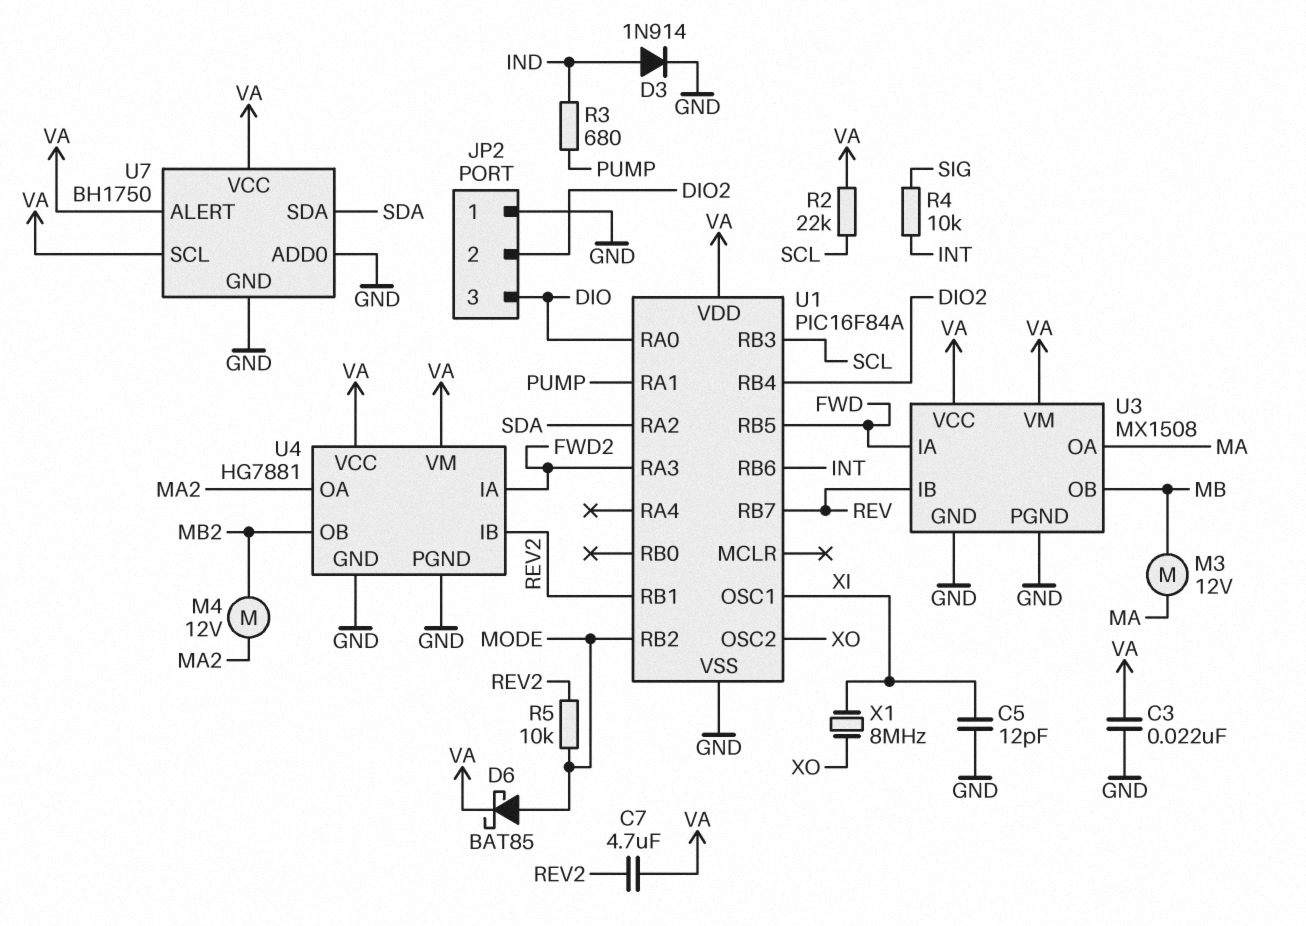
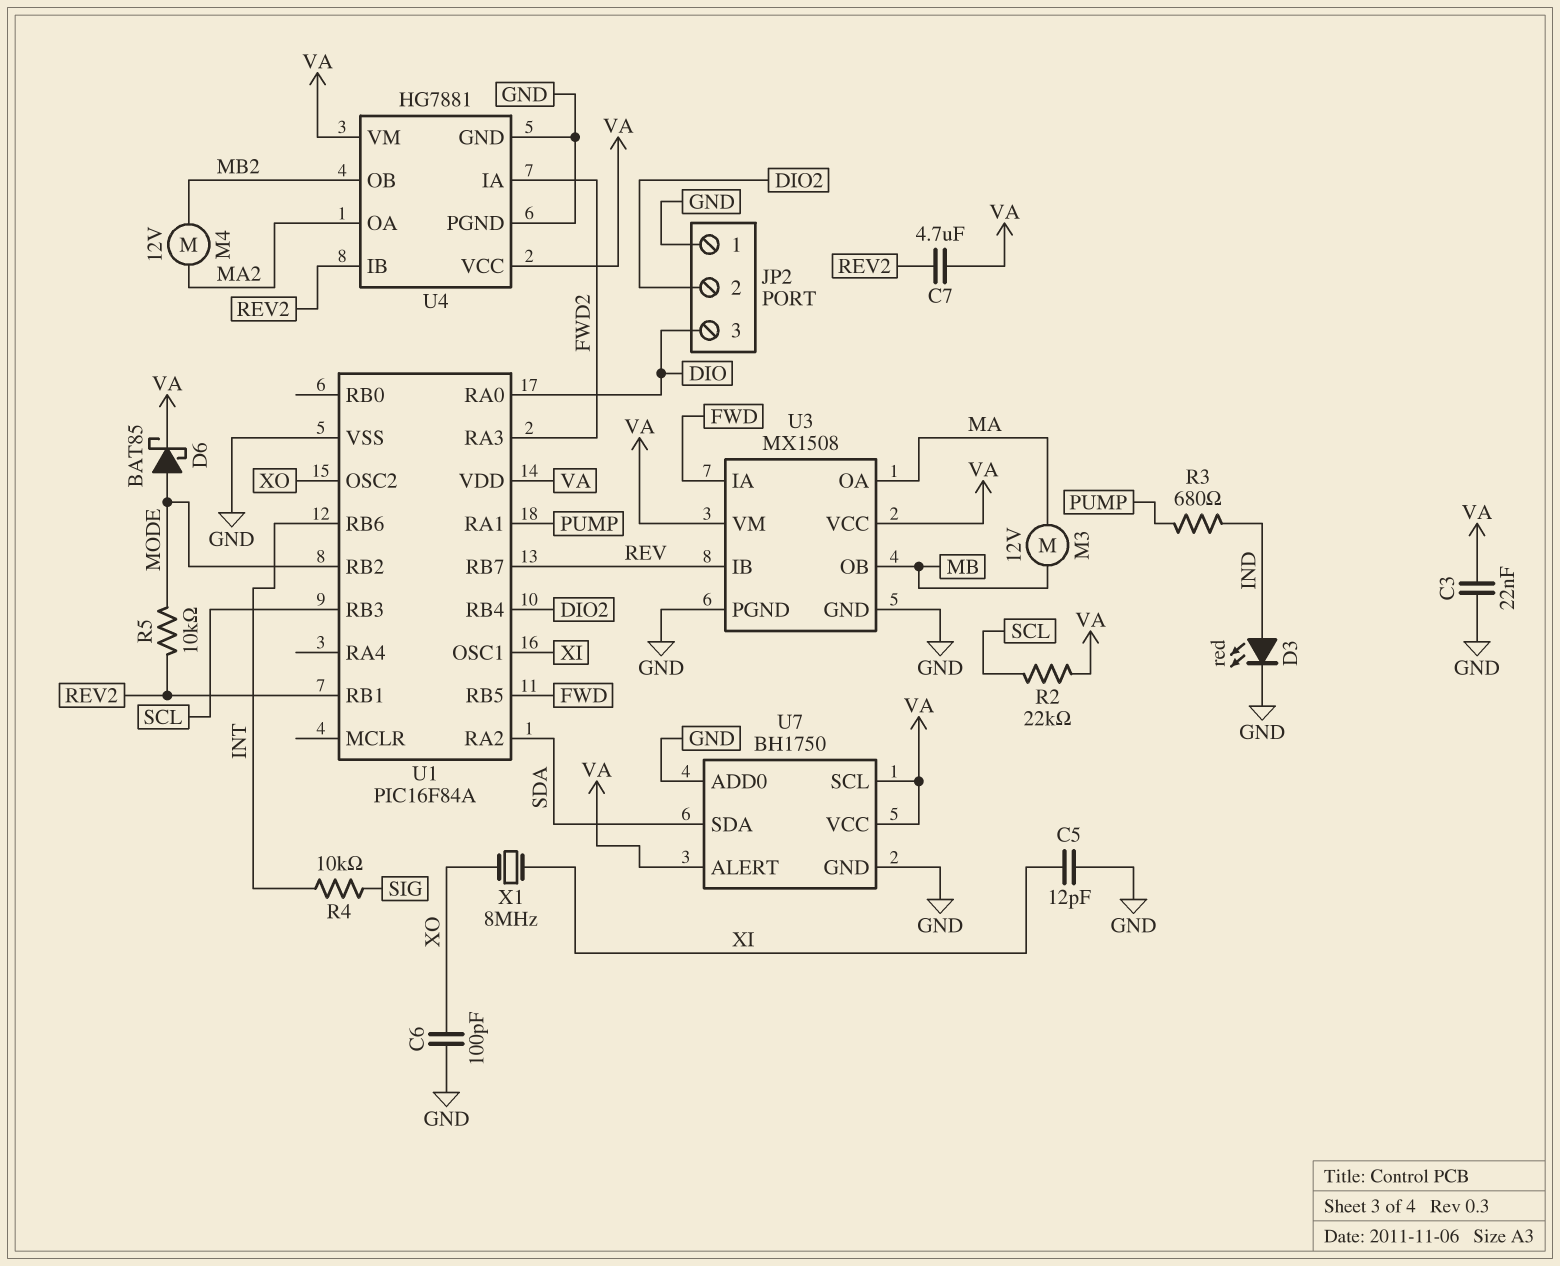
C6: none -> 100pF (GND, XO)
D3: diode 1N914 (A IND, K GND) -> LED red (A IND, K GND)

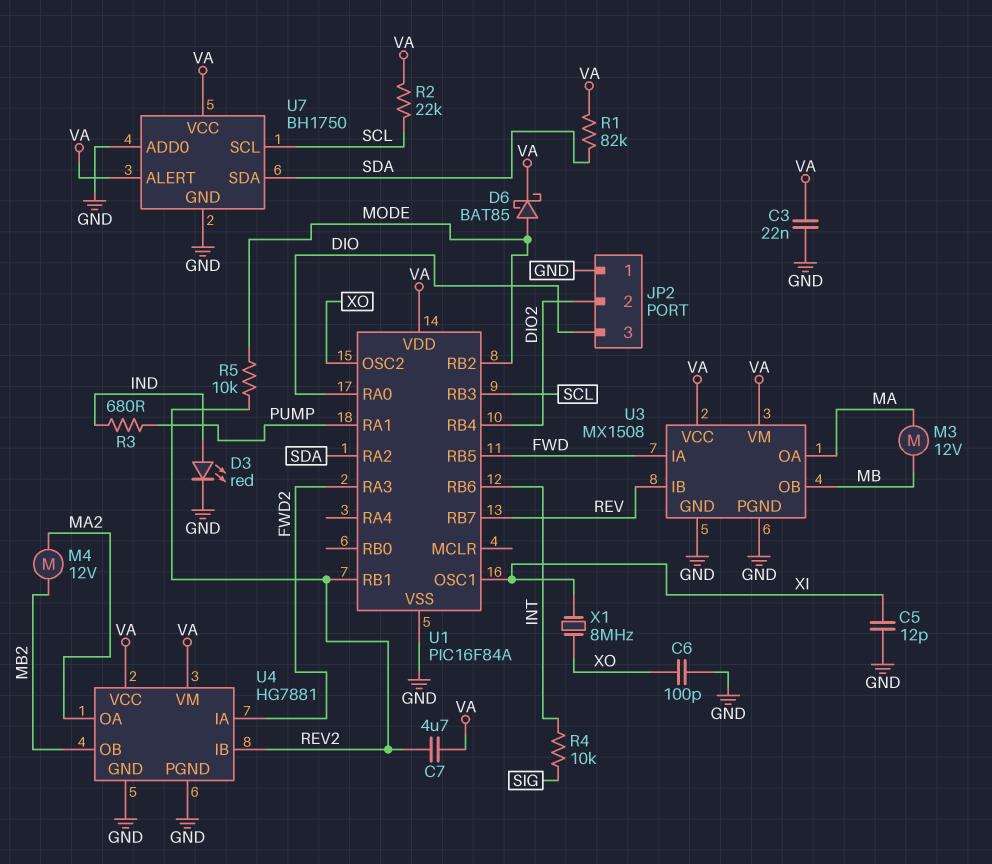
R1: none -> 82k (SDA, VA)
U7 pin SCL: VA -> SCL

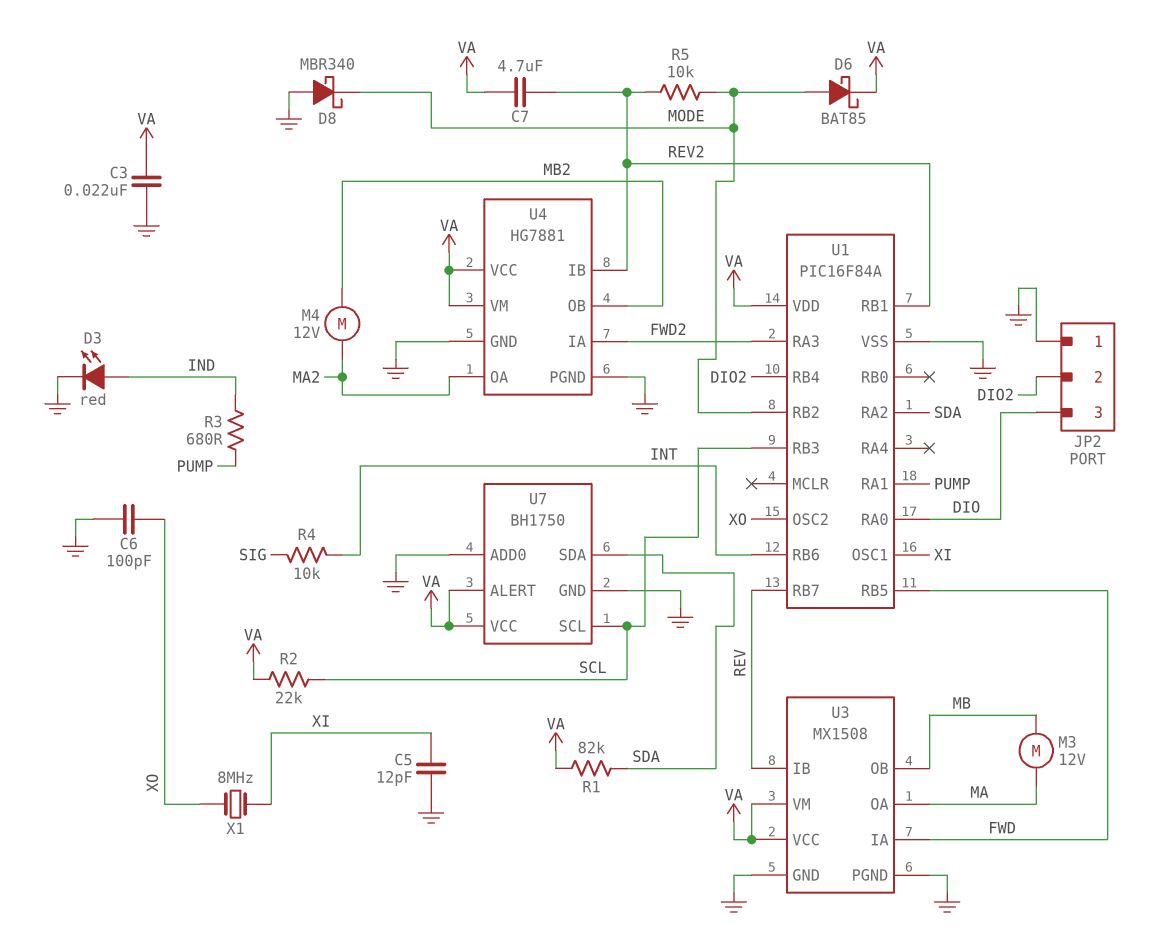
D8: none -> schottky MBR340 (A GND, K MODE)

